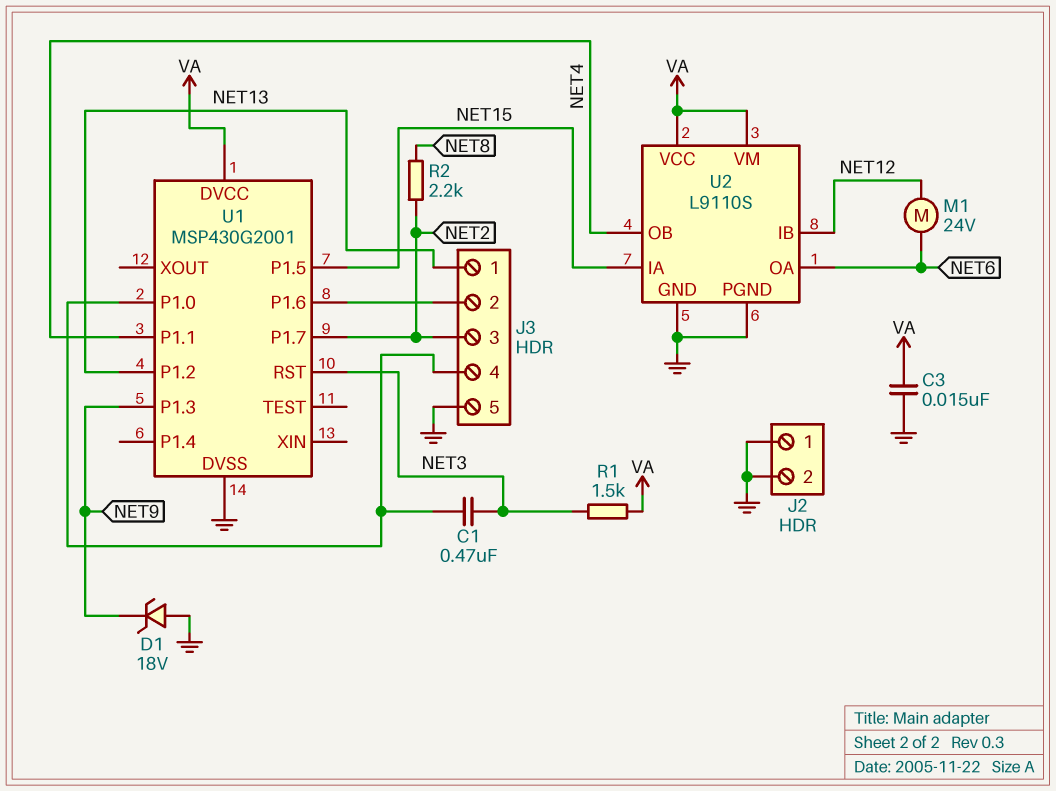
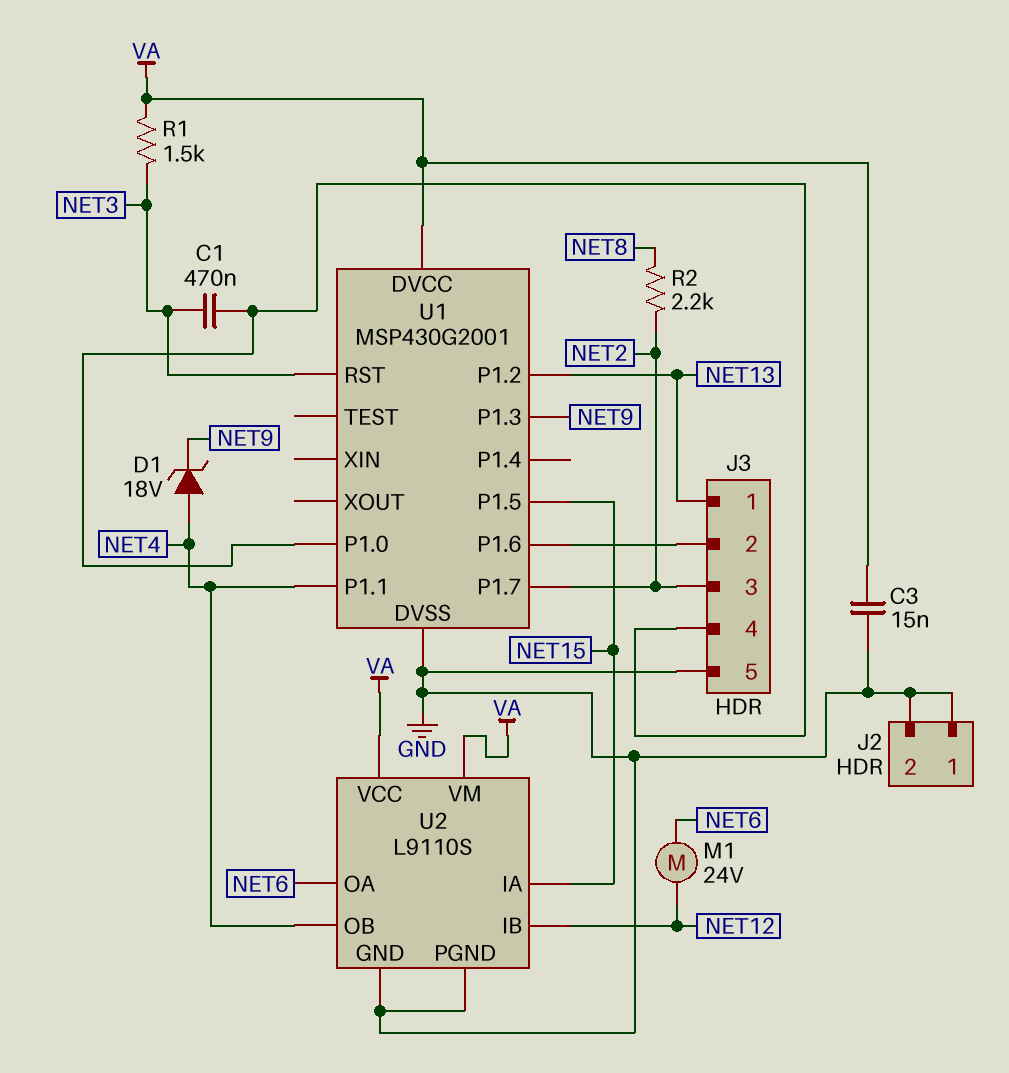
D1: zener 18V (A GND, K NET9) -> zener 18V (A NET4, K NET9)

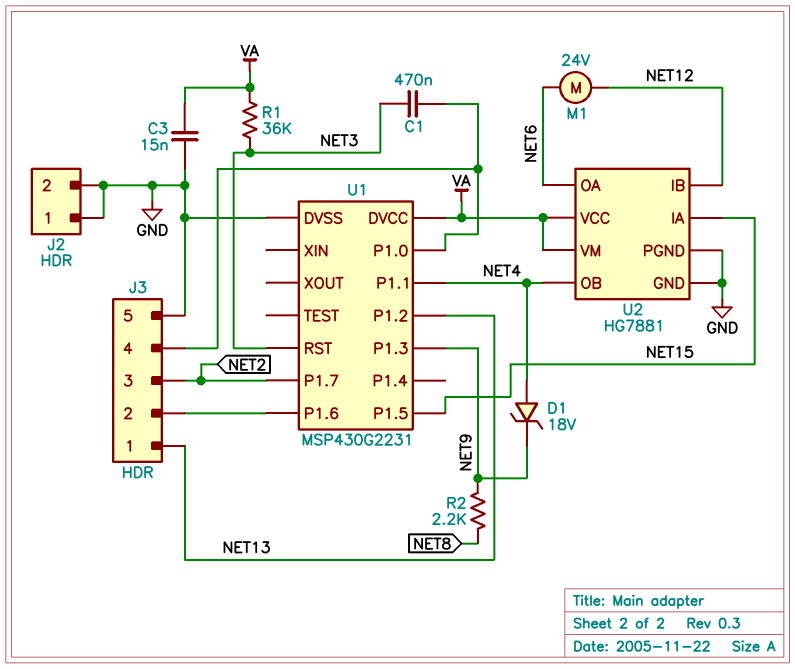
R1: 1.5k (NET3, VA) -> 36k (NET3, VA)
R2: 2.2k (NET2, NET8) -> 2.2k (NET8, NET9)
U1: MSP430G2001 -> MSP430G2231
U2: L9110S -> HG7881

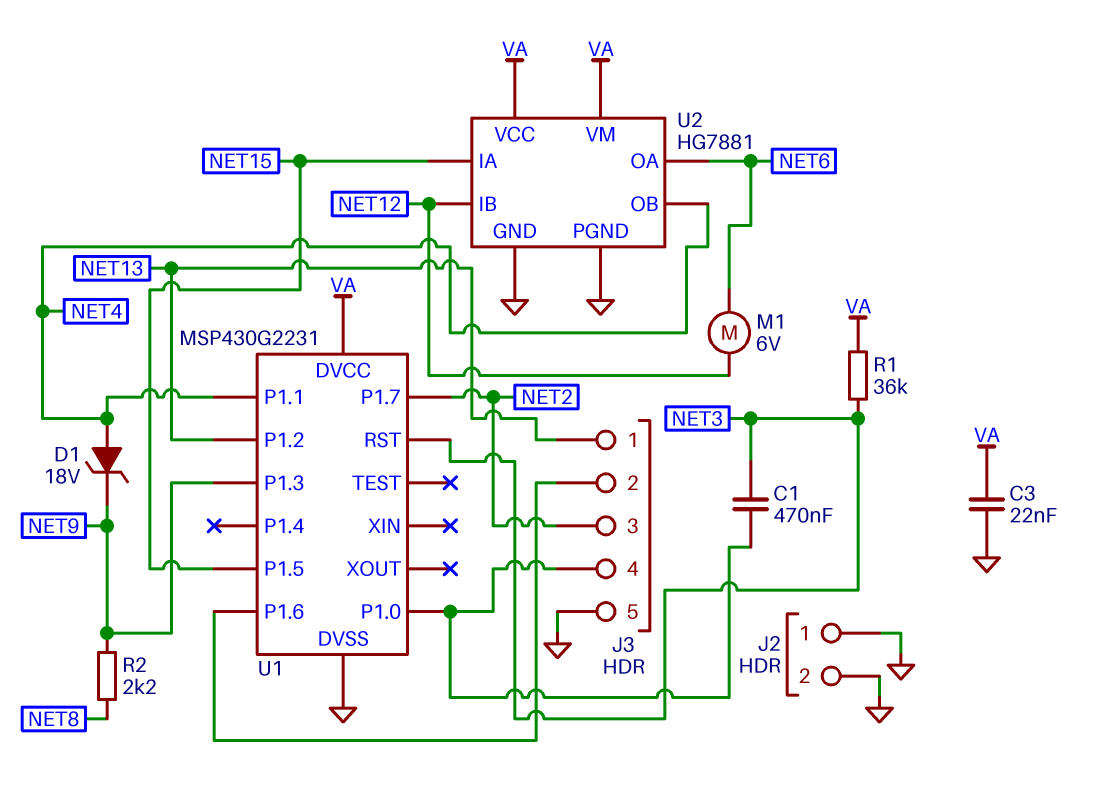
C3: 15nF (GND, VA) -> 22nF (GND, VA)
M1: motor 24V (NET6, NET12) -> motor 6V (NET6, NET12)

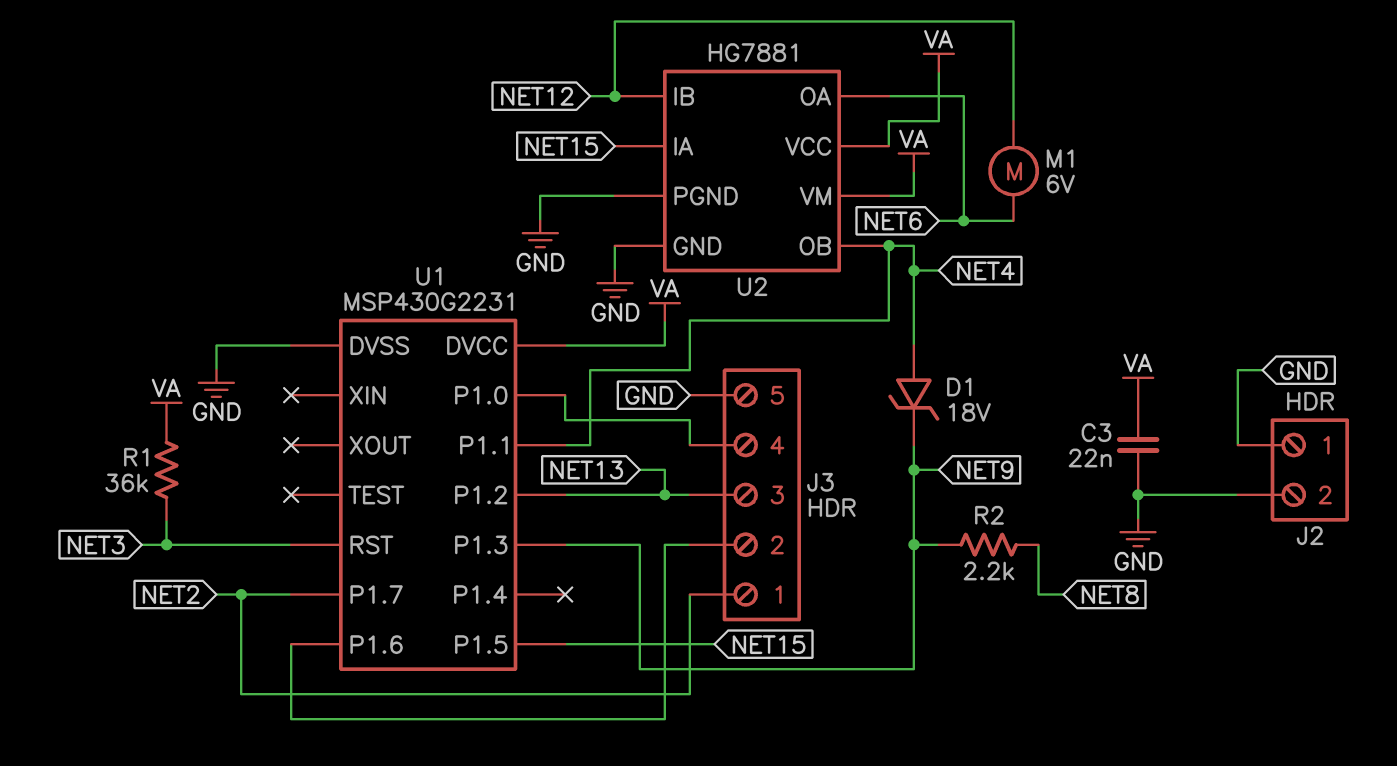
C1: 470nF (J3/4, NET3) -> none
J3 pin 1: NET13 -> NET2
J3 pin 3: NET2 -> NET13

